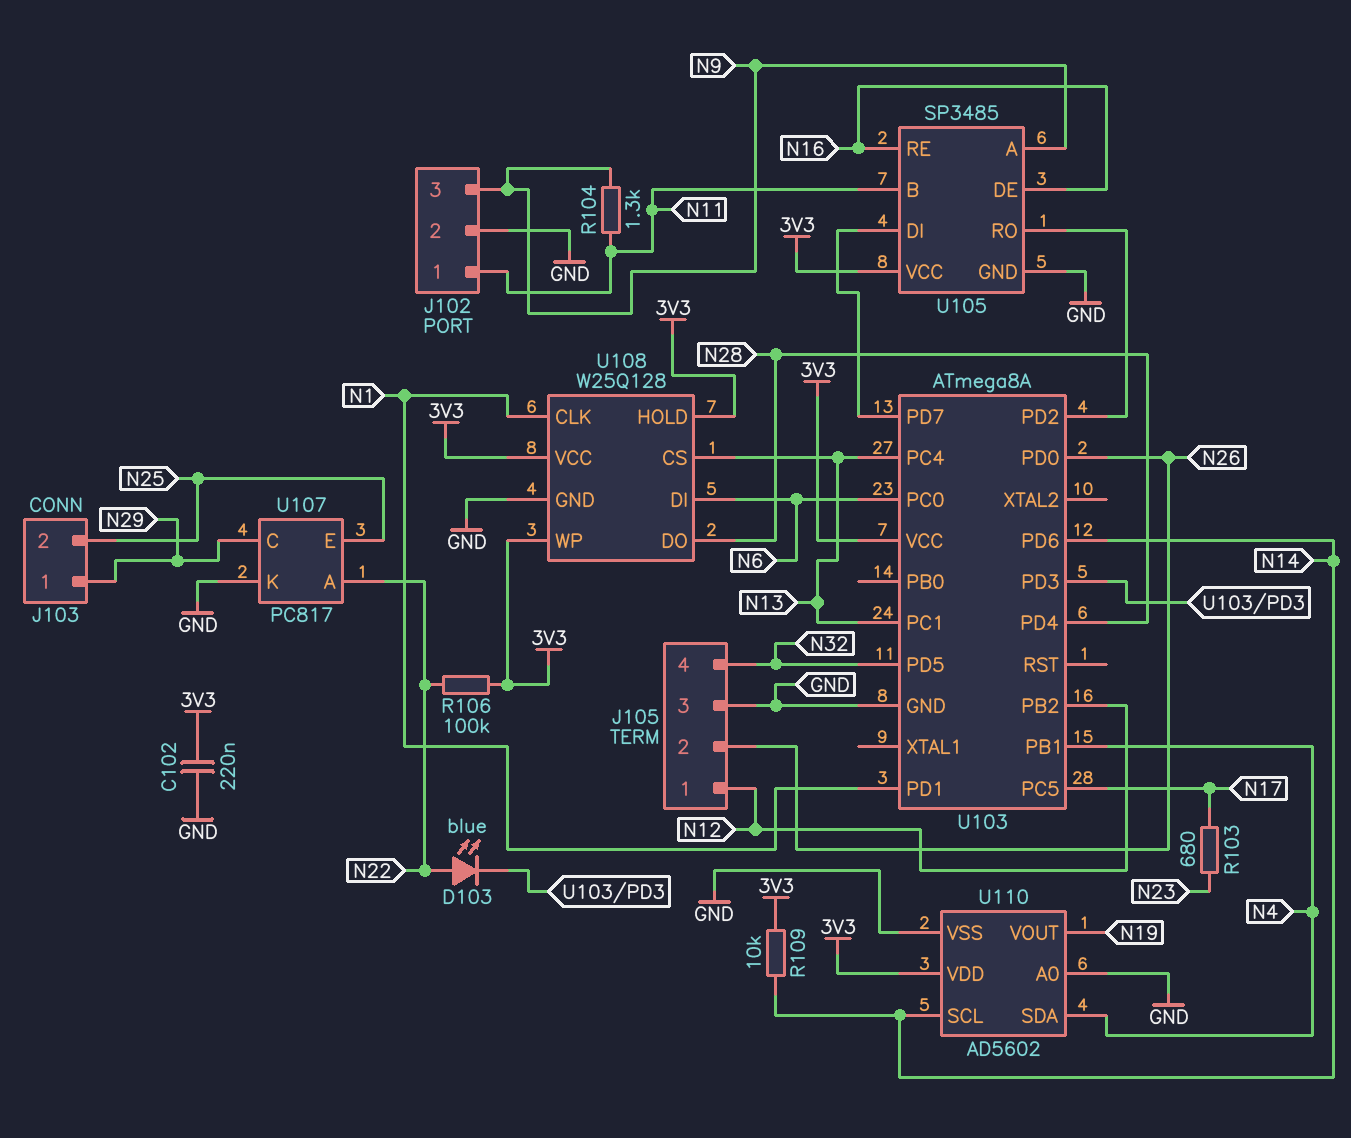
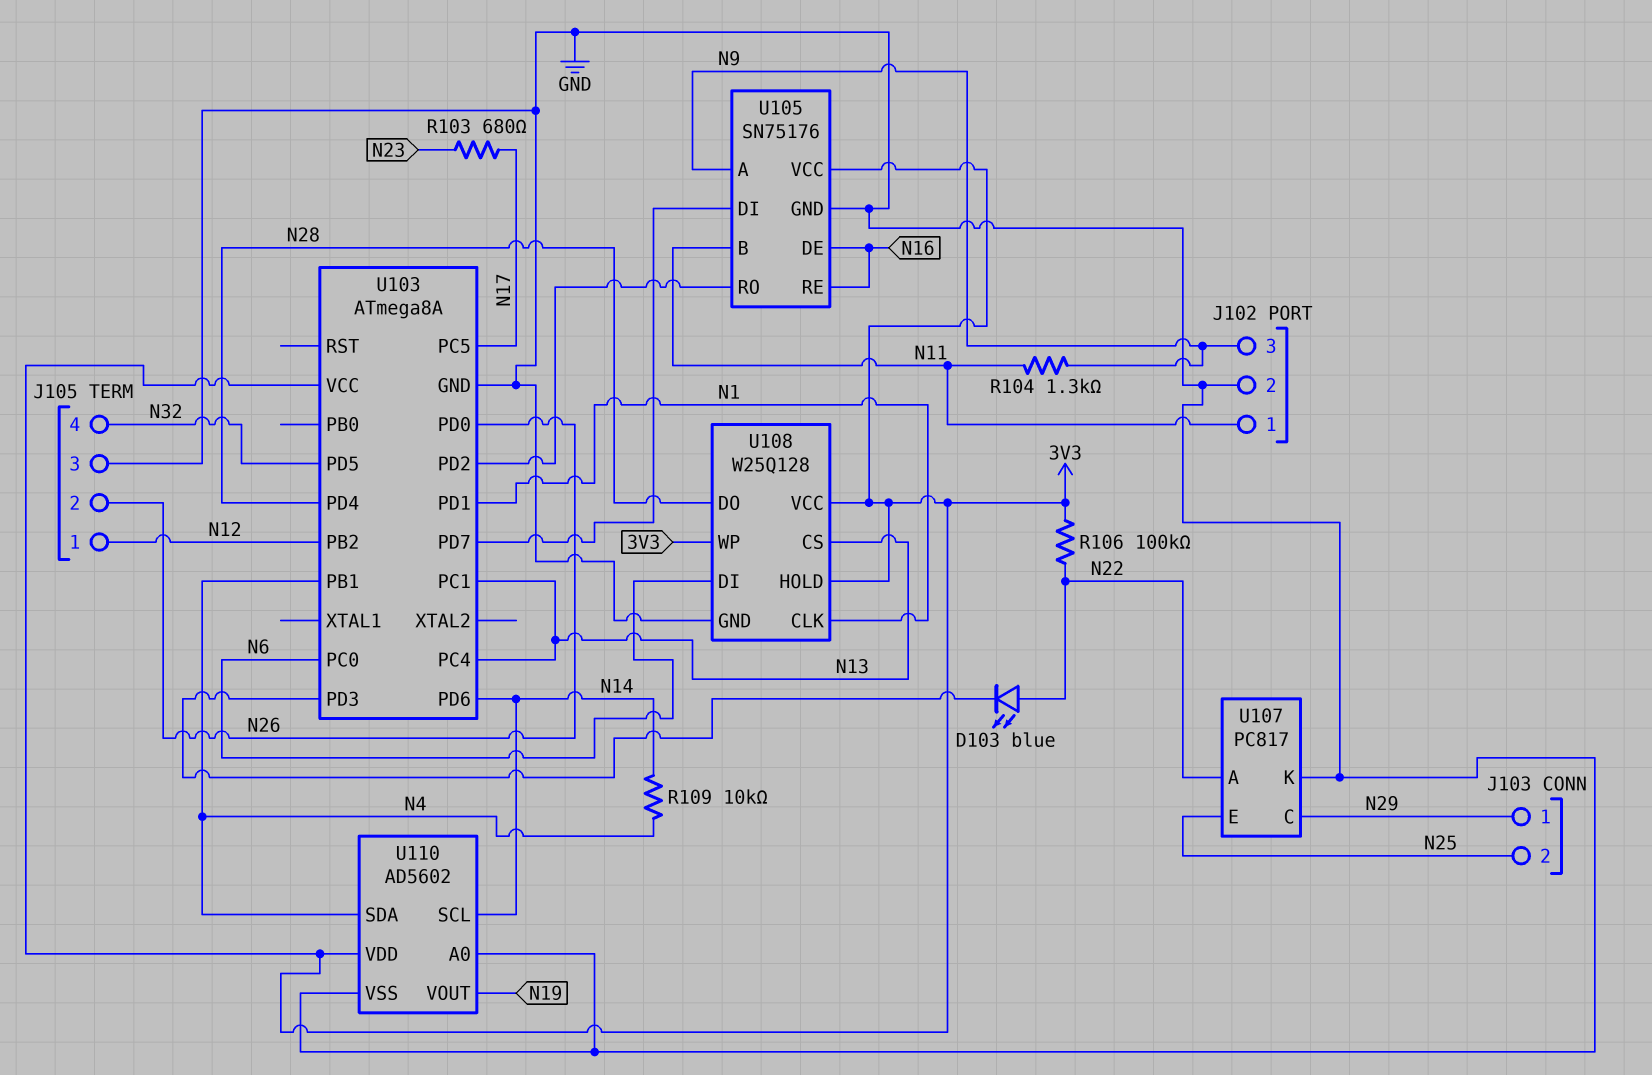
C102: 220nF (3V3, GND) -> none
R109: 10k (3V3, N14) -> 10k (N4, N14)
U105: SP3485 -> SN75176

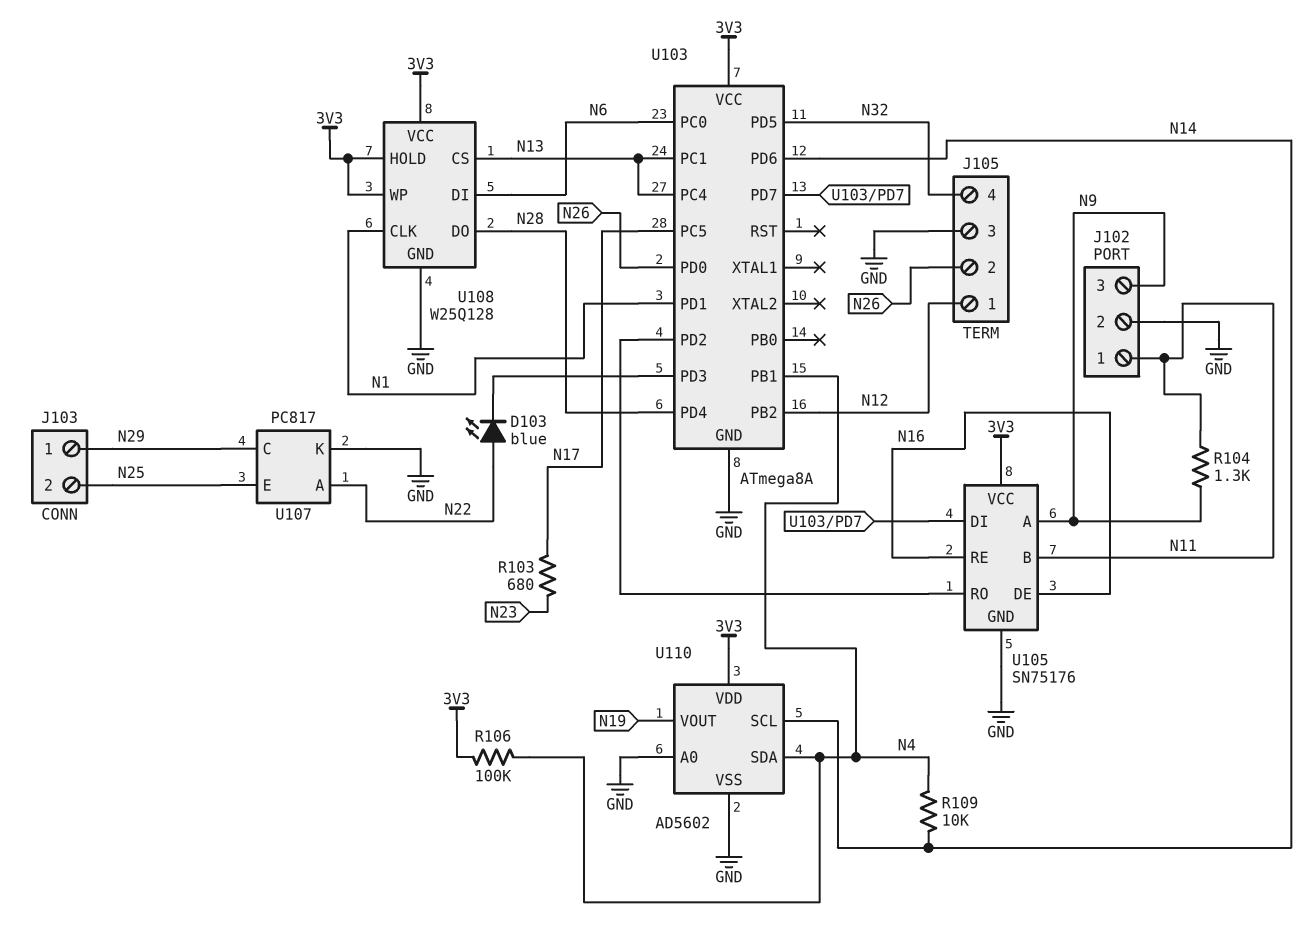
R106: 100k (3V3, N22) -> 100k (3V3, N4)

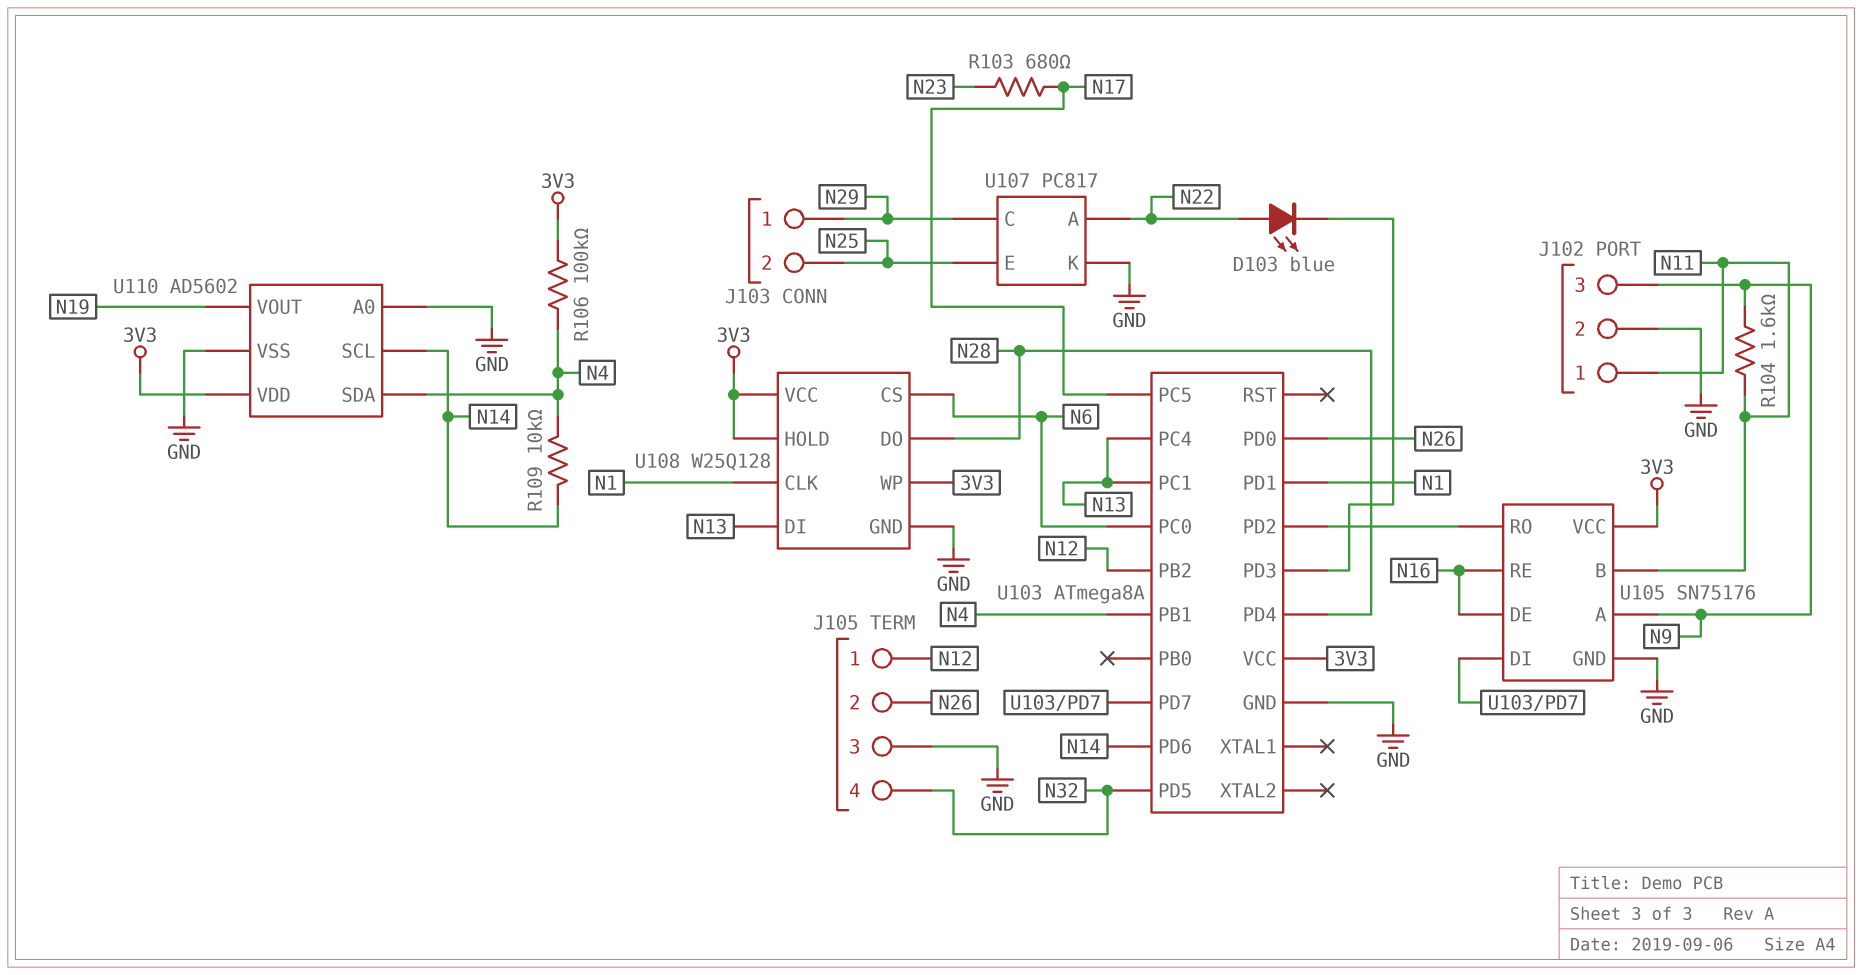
R104: 1.3k (N9, N11) -> 1.6k (N9, N11)
U108 pin CS: N13 -> N6
U108 pin DI: N6 -> N13

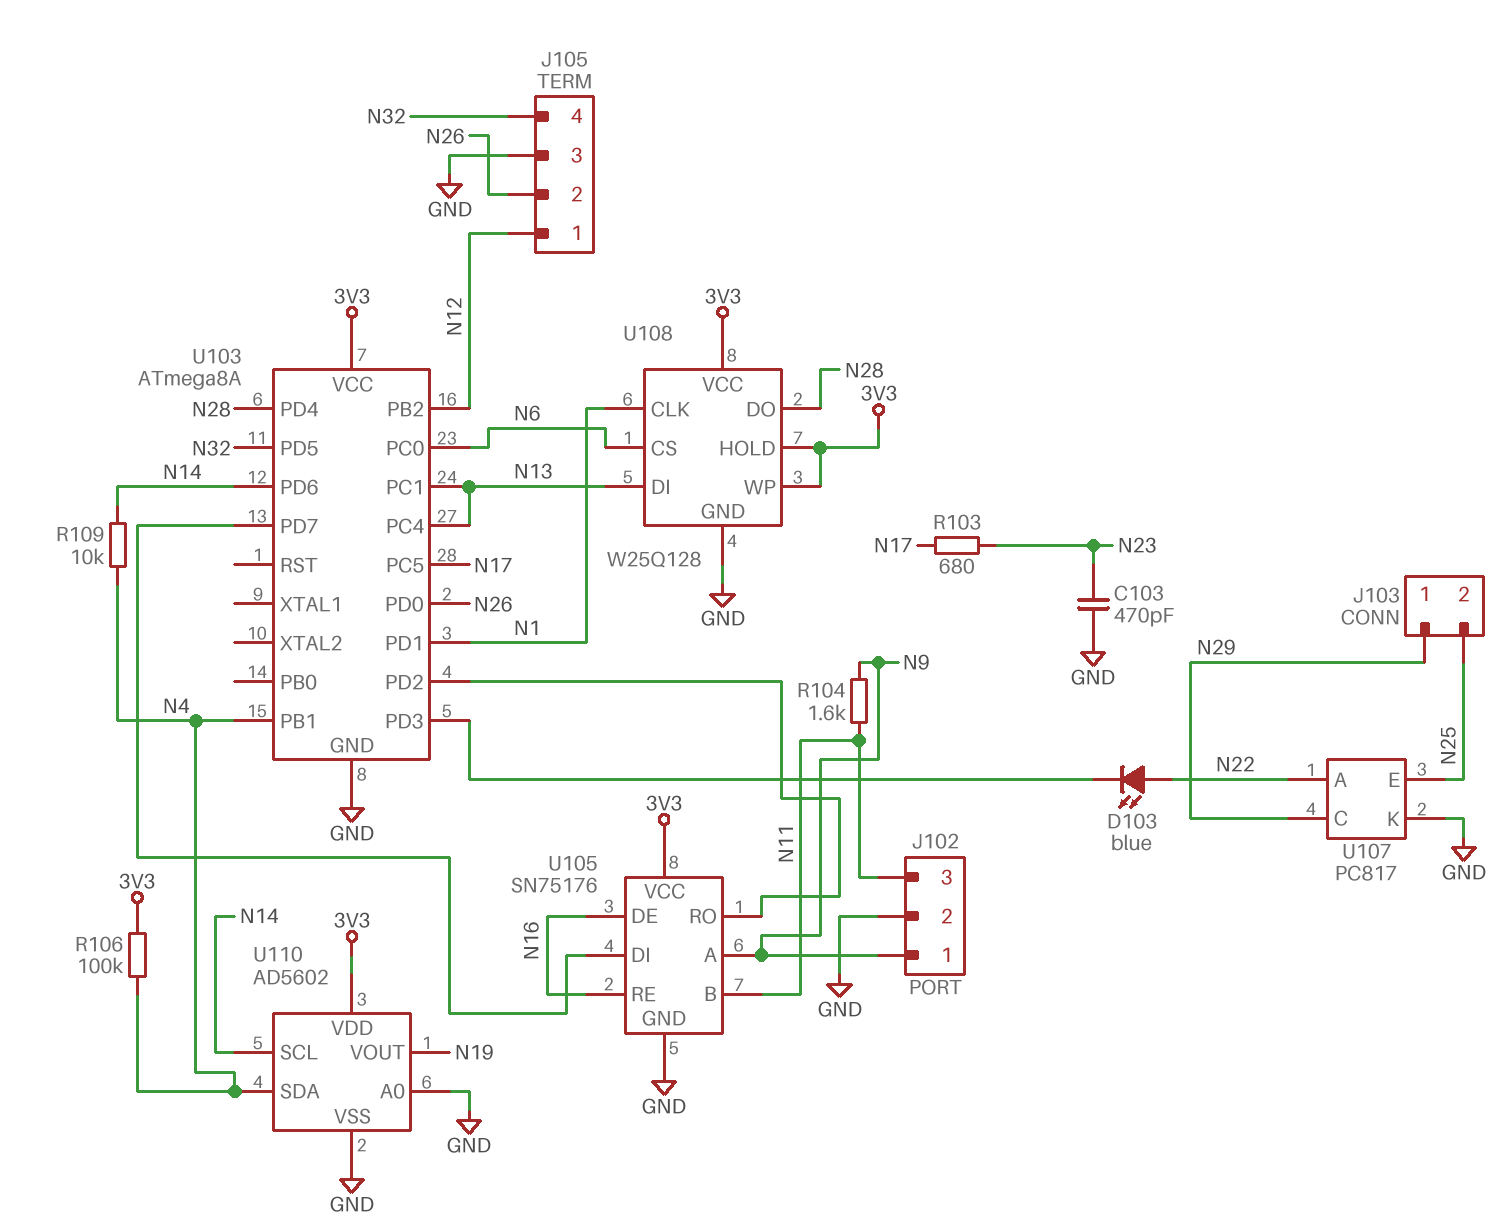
C103: none -> 470pF (GND, N23)
J102 pin 1: N11 -> N9
J102 pin 3: N9 -> N11

